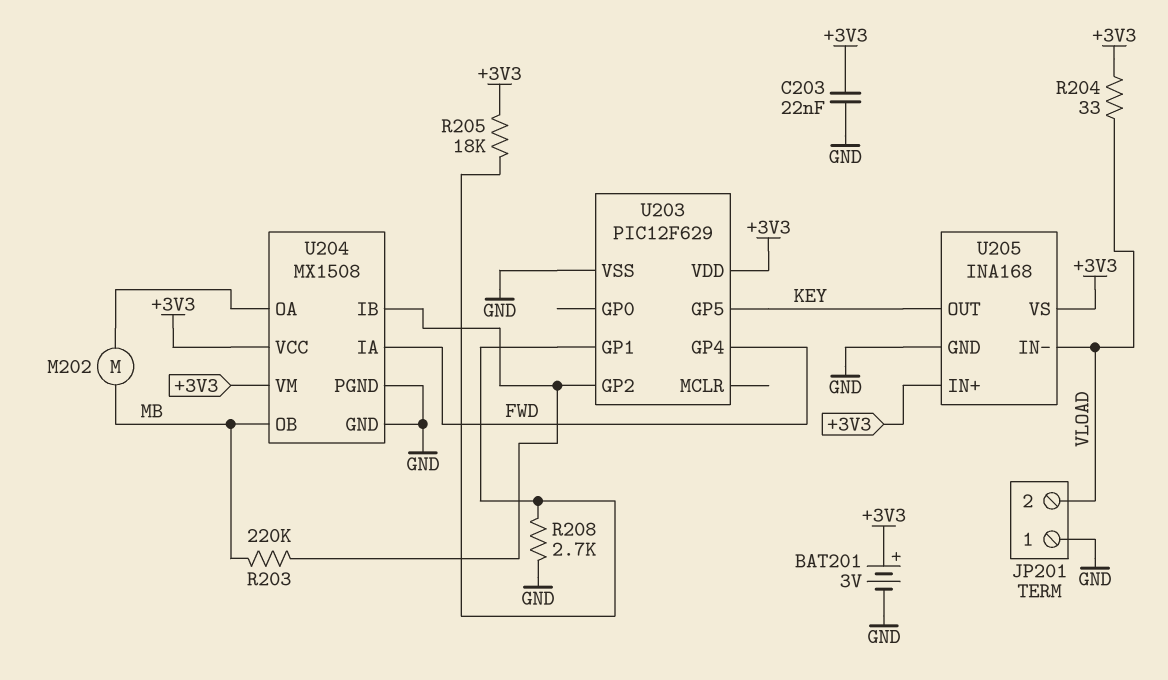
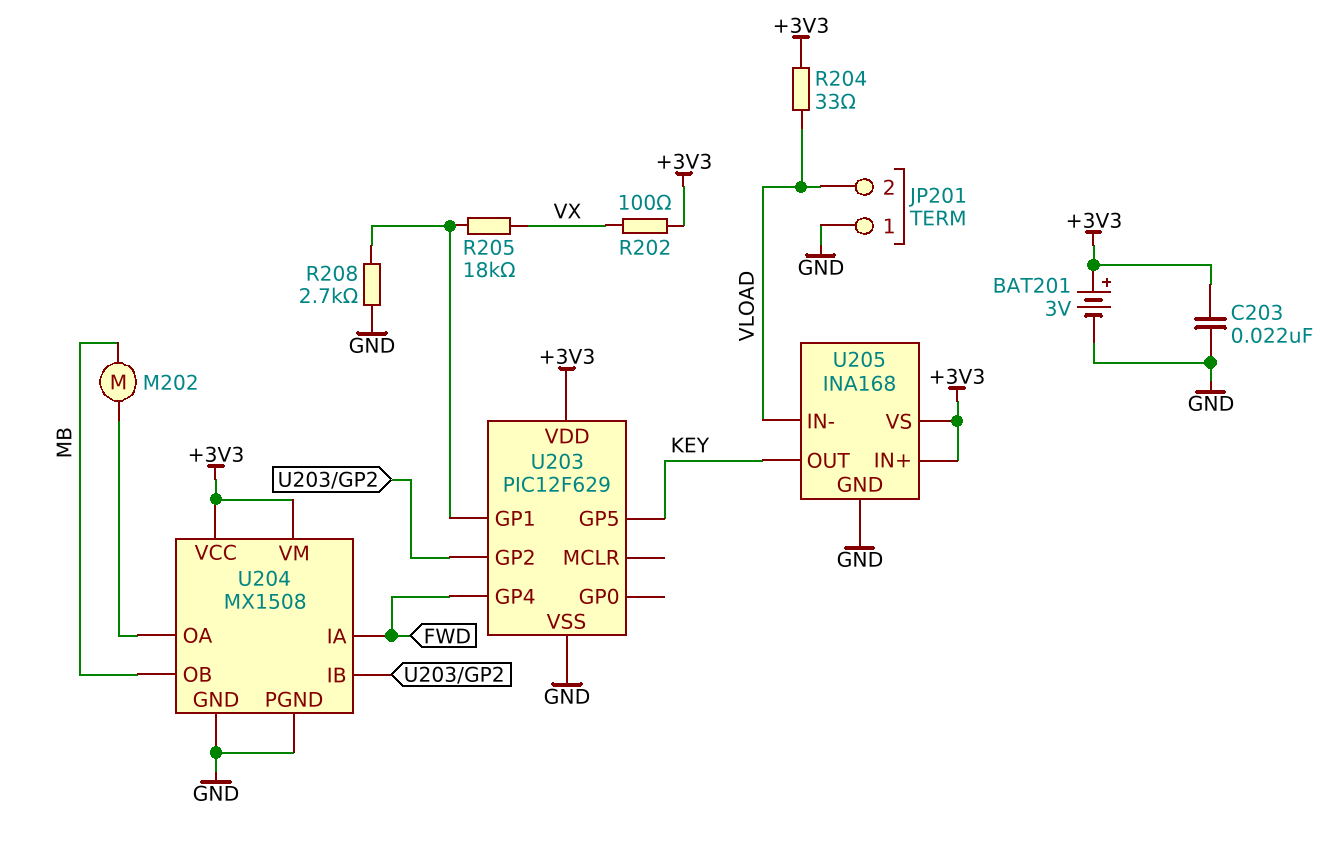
R202: none -> 100 (+3V3, VX)
R203: 220k (MB, U203/GP2) -> none
R205: 18k (+3V3, U203/GP1) -> 18k (U203/GP1, VX)

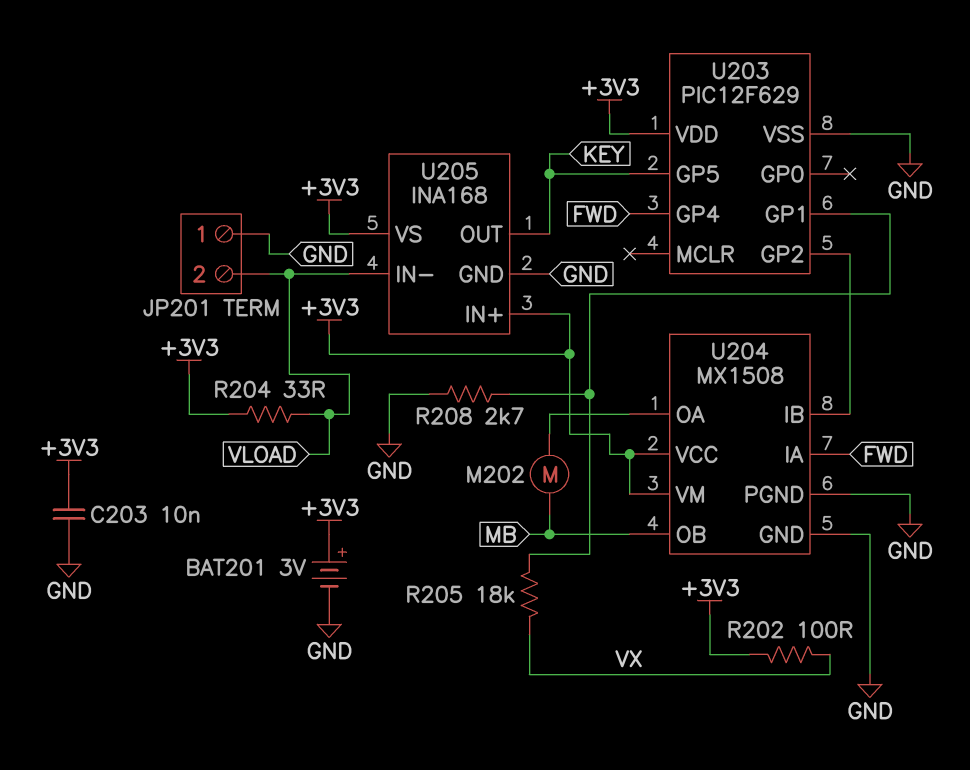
C203: 22nF (+3V3, GND) -> 10nF (+3V3, GND)

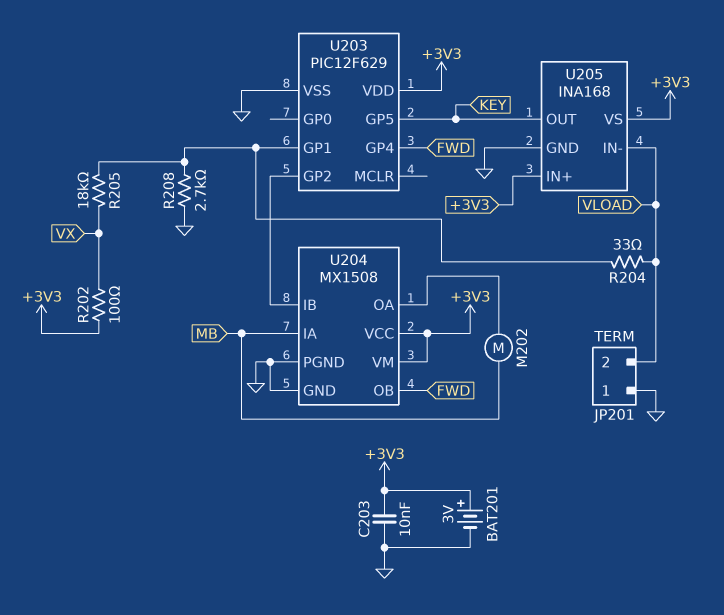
R204: 33 (+3V3, VLOAD) -> 33 (U203/GP1, VLOAD)
U204 pin IA: FWD -> MB
U204 pin OB: MB -> FWD

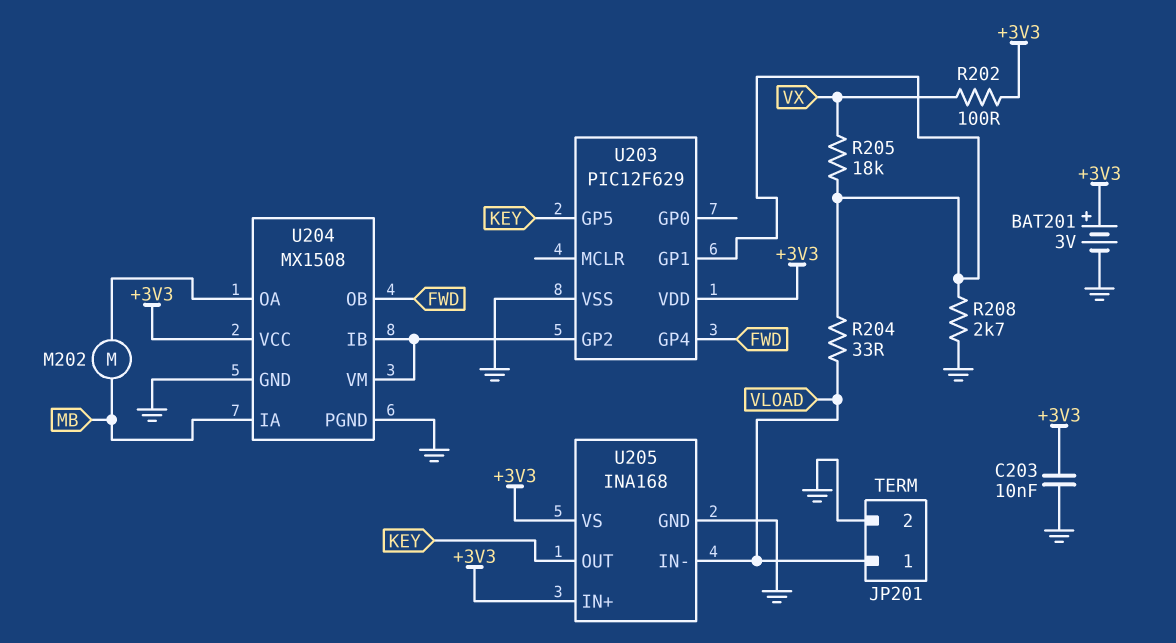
JP201 pin 1: GND -> VLOAD
JP201 pin 2: VLOAD -> GND
U204 pin VM: +3V3 -> U203/GP2

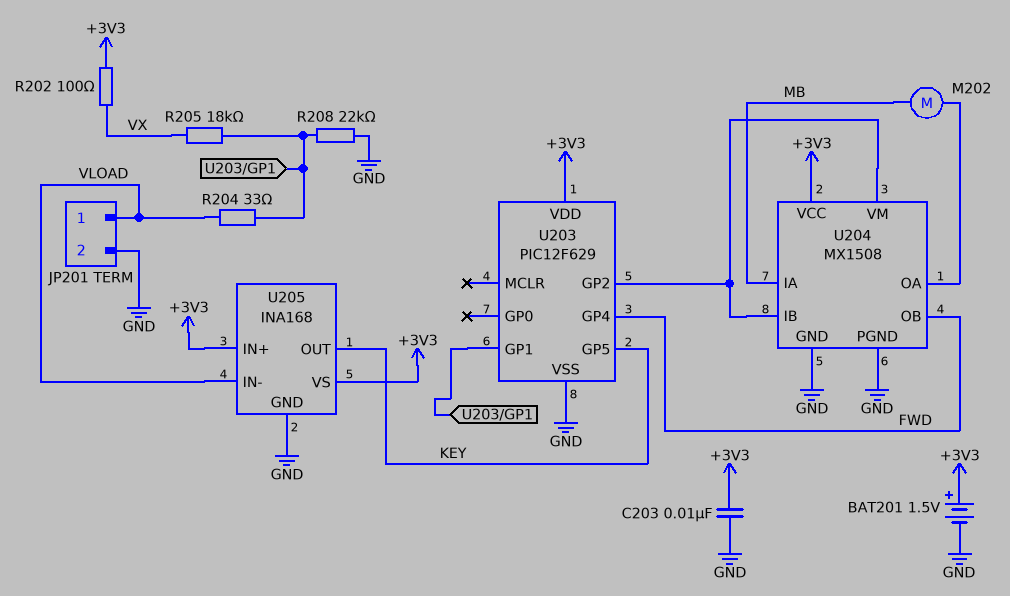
BAT201: 3V (plus +3V3, minus GND) -> 1.5V (plus +3V3, minus GND)
R208: 2.7k (GND, U203/GP1) -> 22k (GND, U203/GP1)

